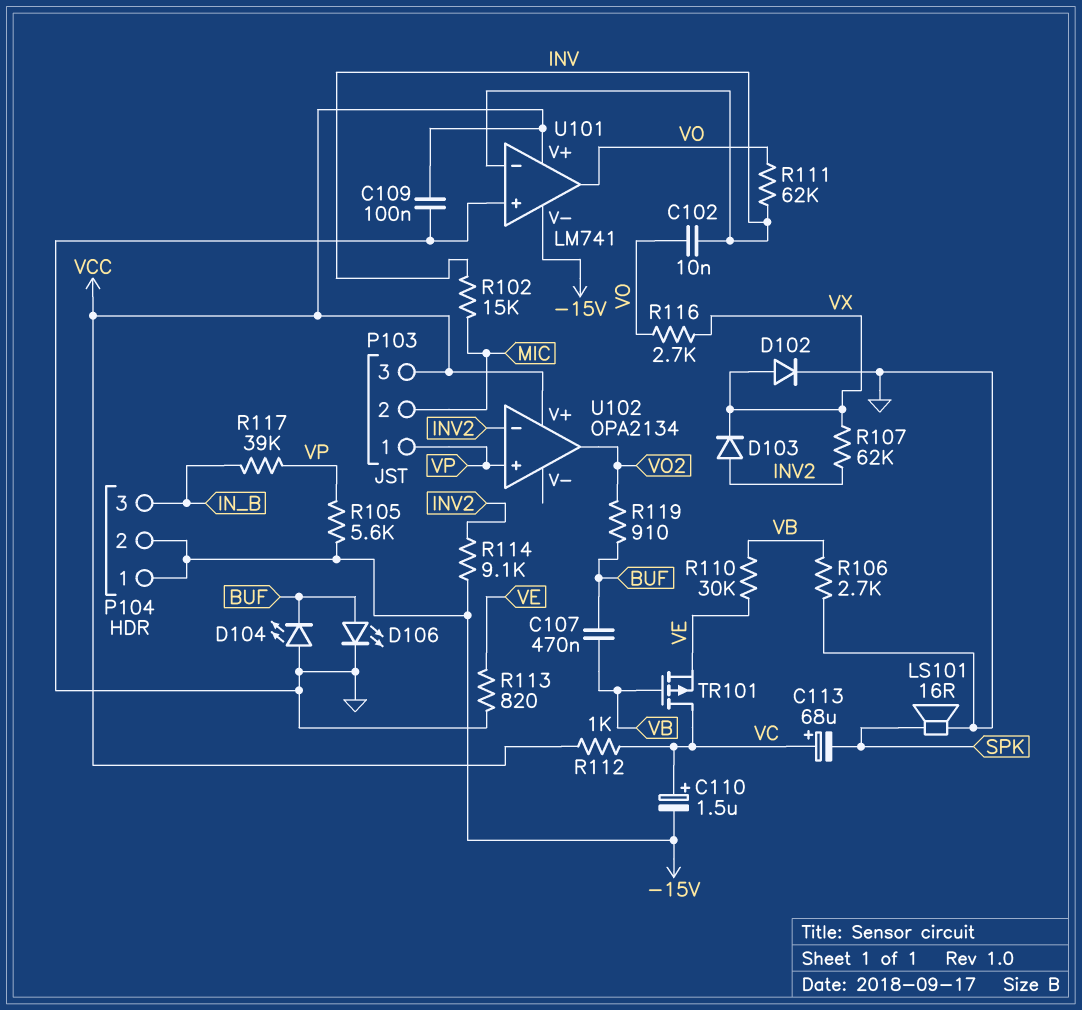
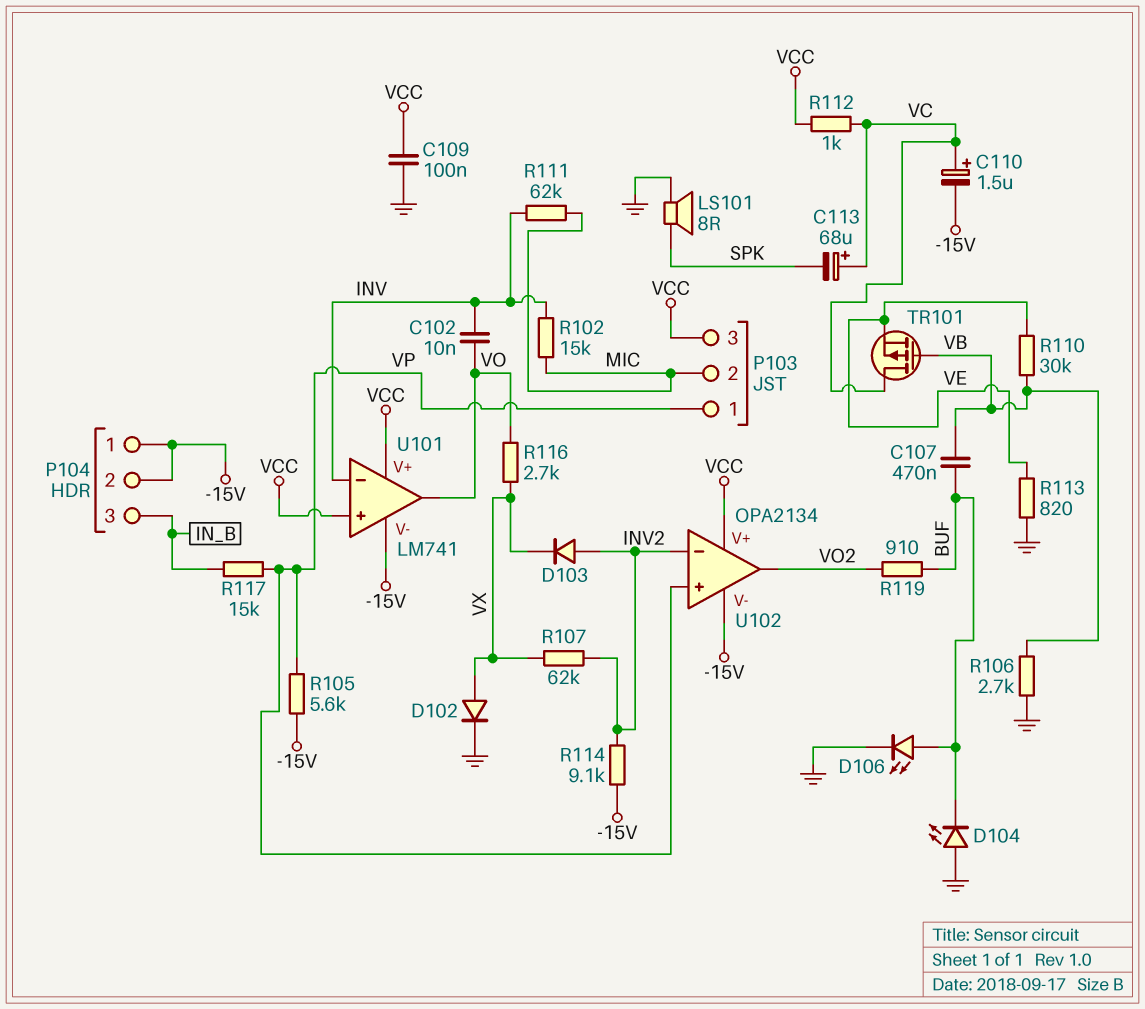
LS101: speaker 16R (GND, SPK) -> speaker 8R (GND, SPK)
R111: 62k (INV, VO) -> 62k (INV, MIC)
R117: 39k (IN_B, VP) -> 15k (IN_B, VP)
U101 pin in+: GND -> VCC
U102 pin V-: none -> -15V

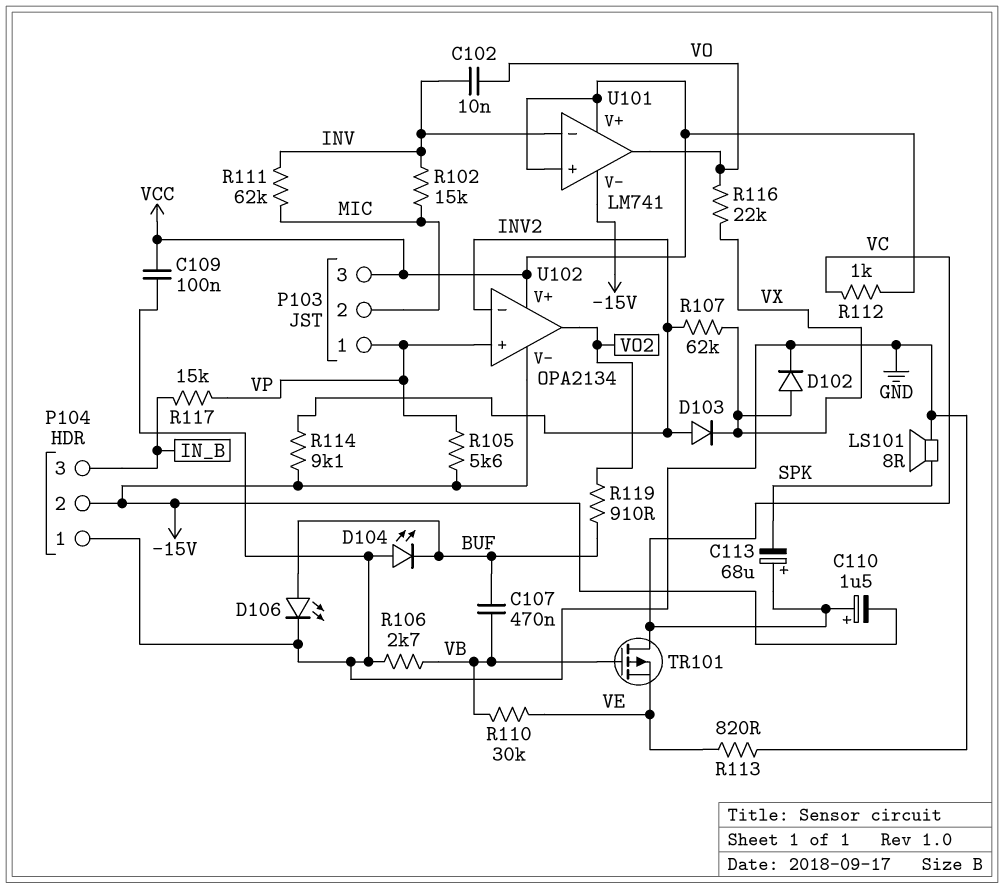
P104 pin 1: -15V -> GND
R116: 2.7k (VO, VX) -> 22k (VO, VX)

